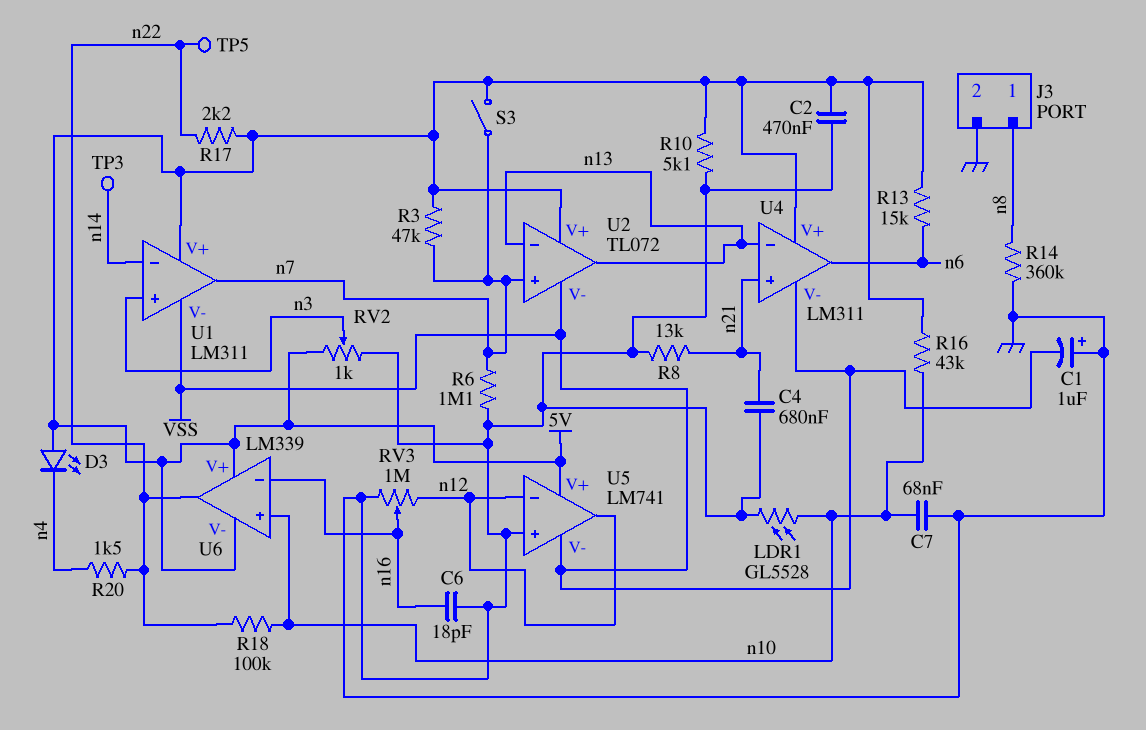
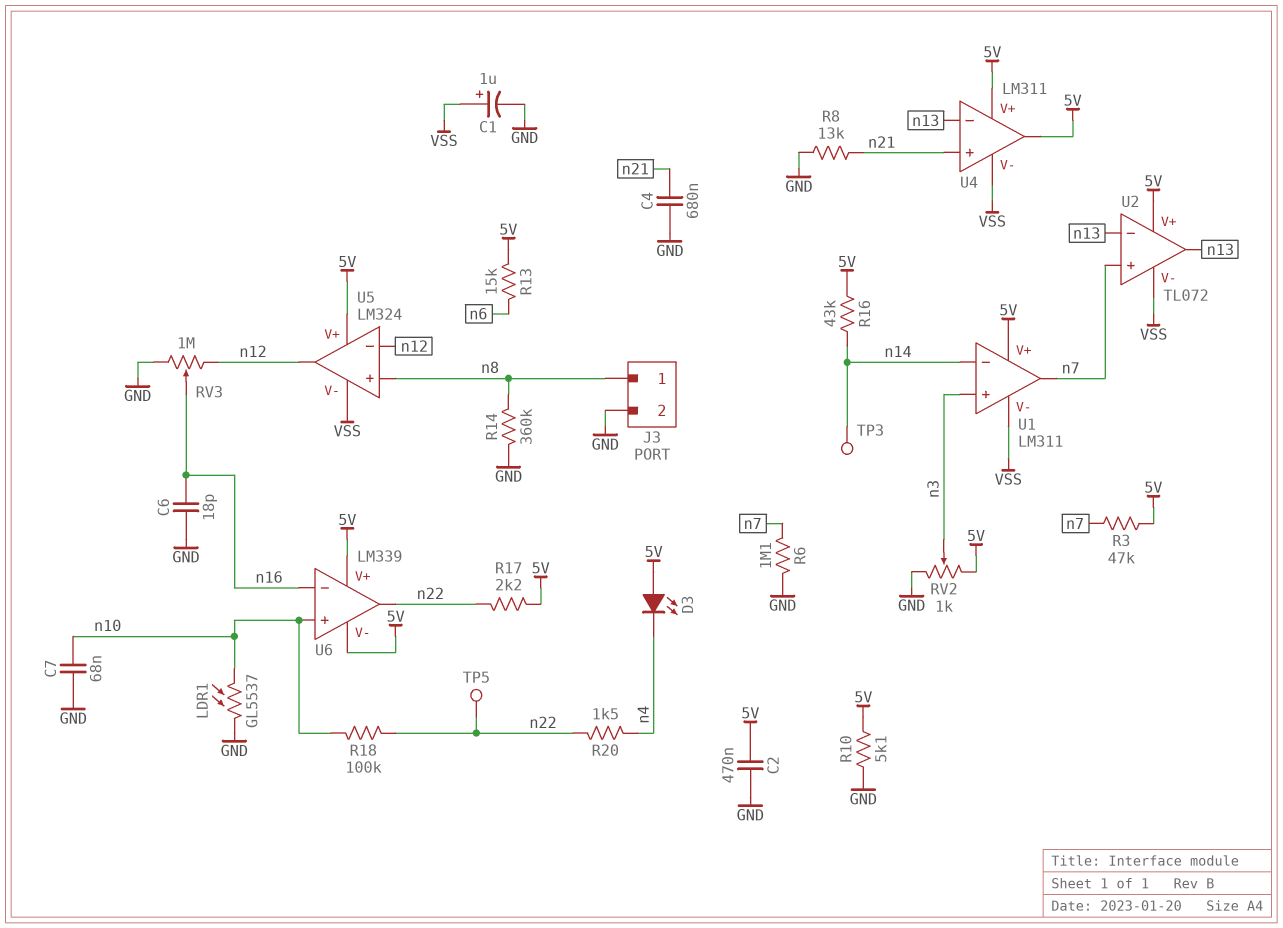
C1: 1uF (plus GND, minus VSS) -> 1uF (plus VSS, minus GND)
LDR1: GL5528 (GND, n10) -> GL5537 (GND, n10)
R16: 43k (5V, n10) -> 43k (5V, n14)
S3: switch (5V, n7) -> none
U4 pin out: n6 -> 5V
U5: LM741 -> LM324
U5 pin in+: GND -> n8

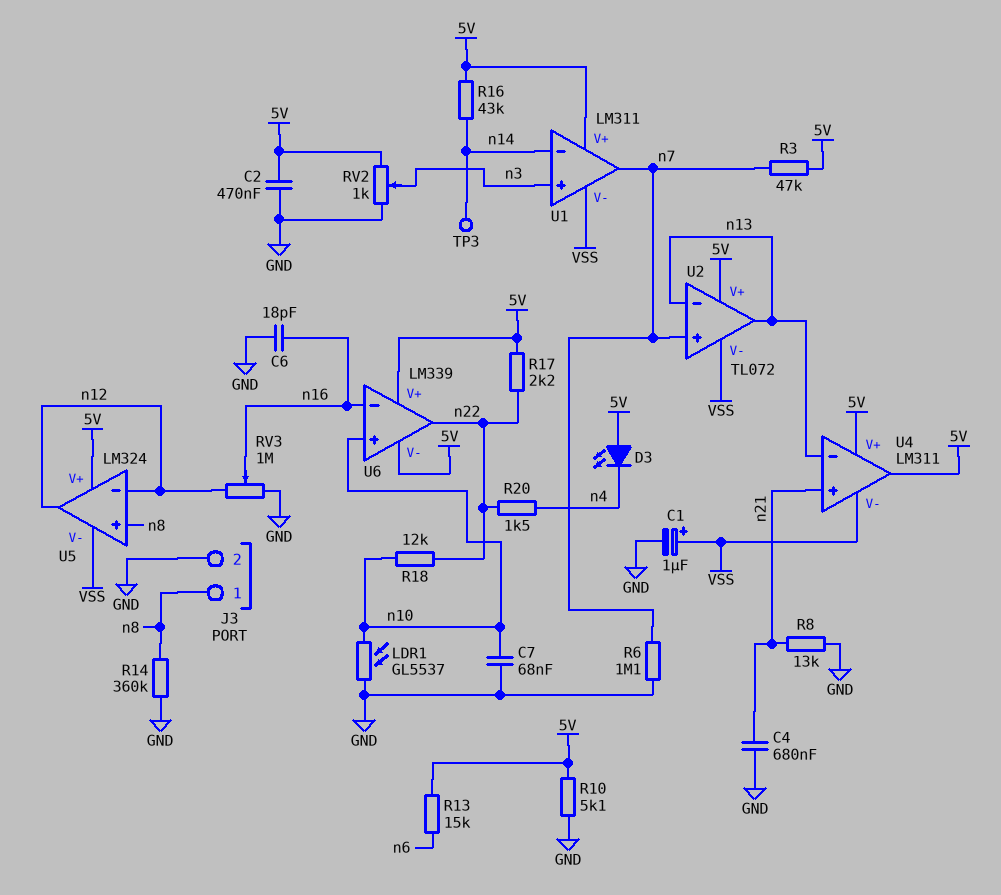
R18: 100k (n10, n22) -> 12k (n10, n22)
TP5: test point (n22) -> none

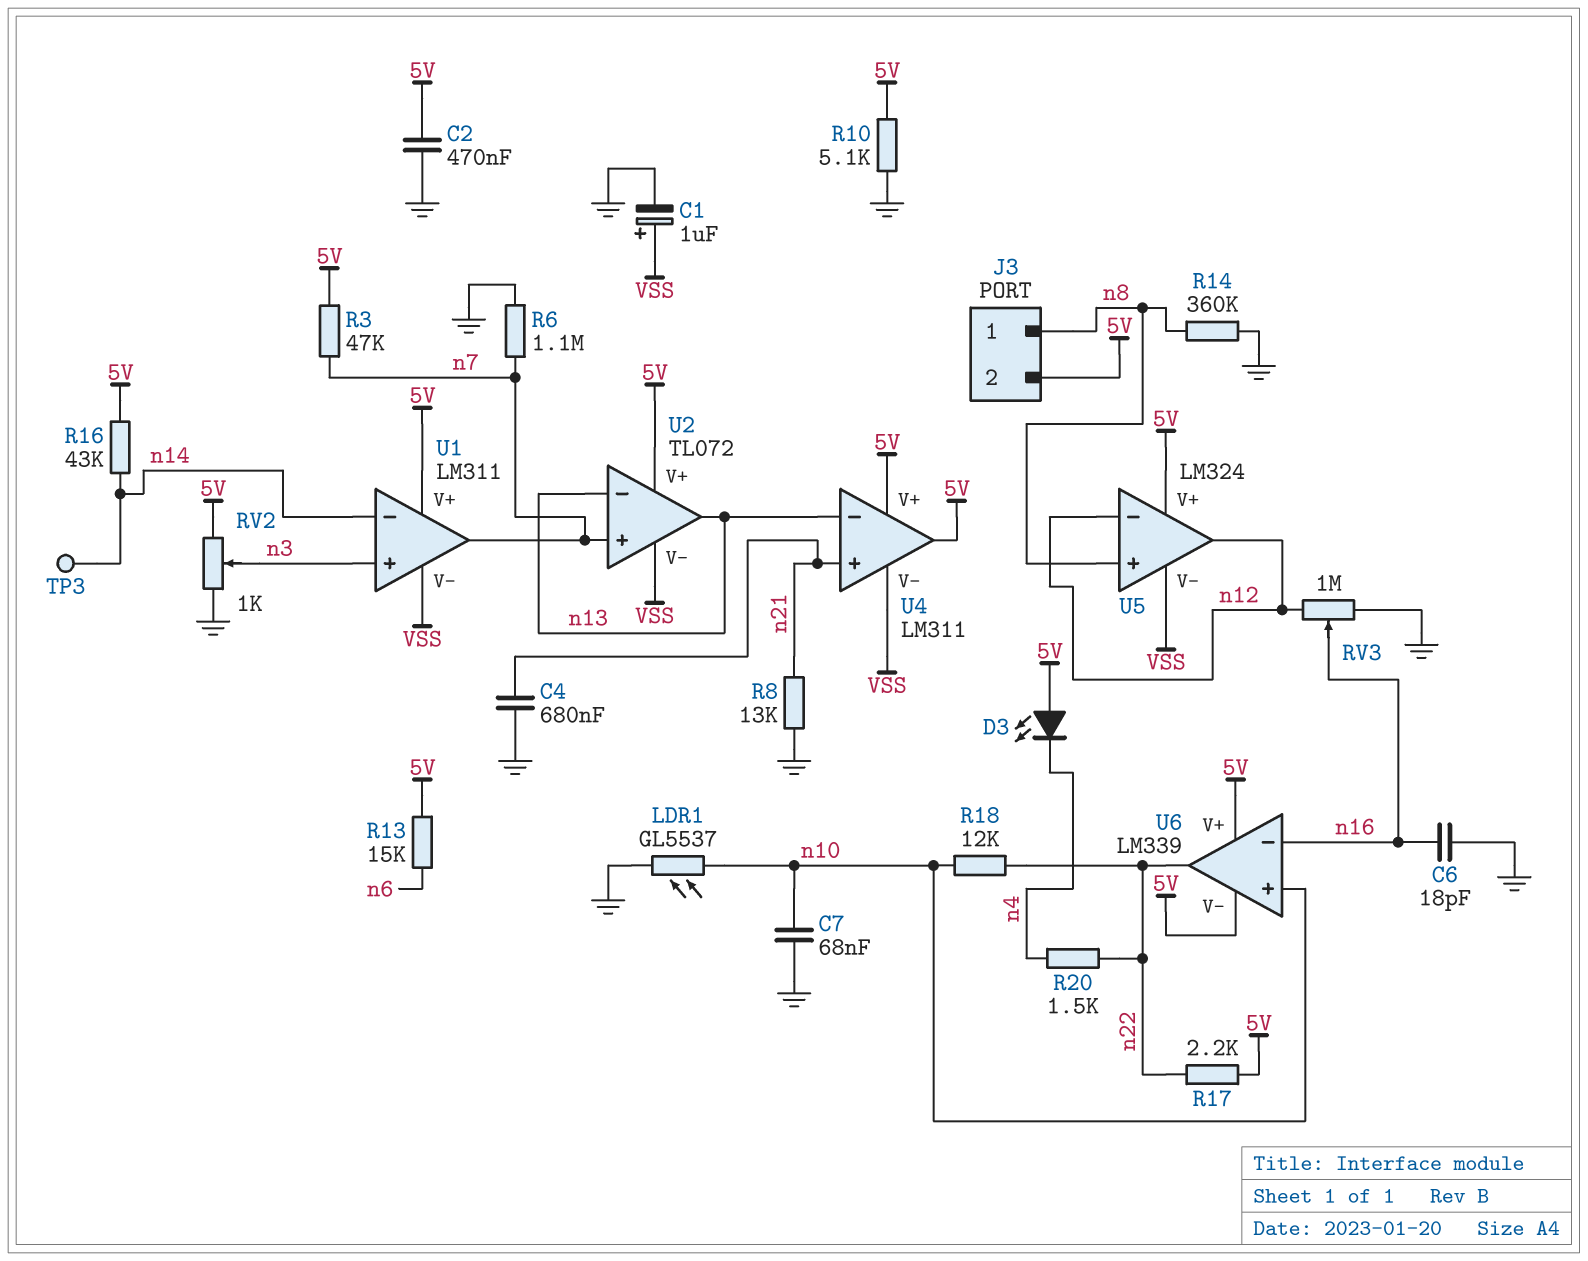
J3 pin 2: GND -> 5V

